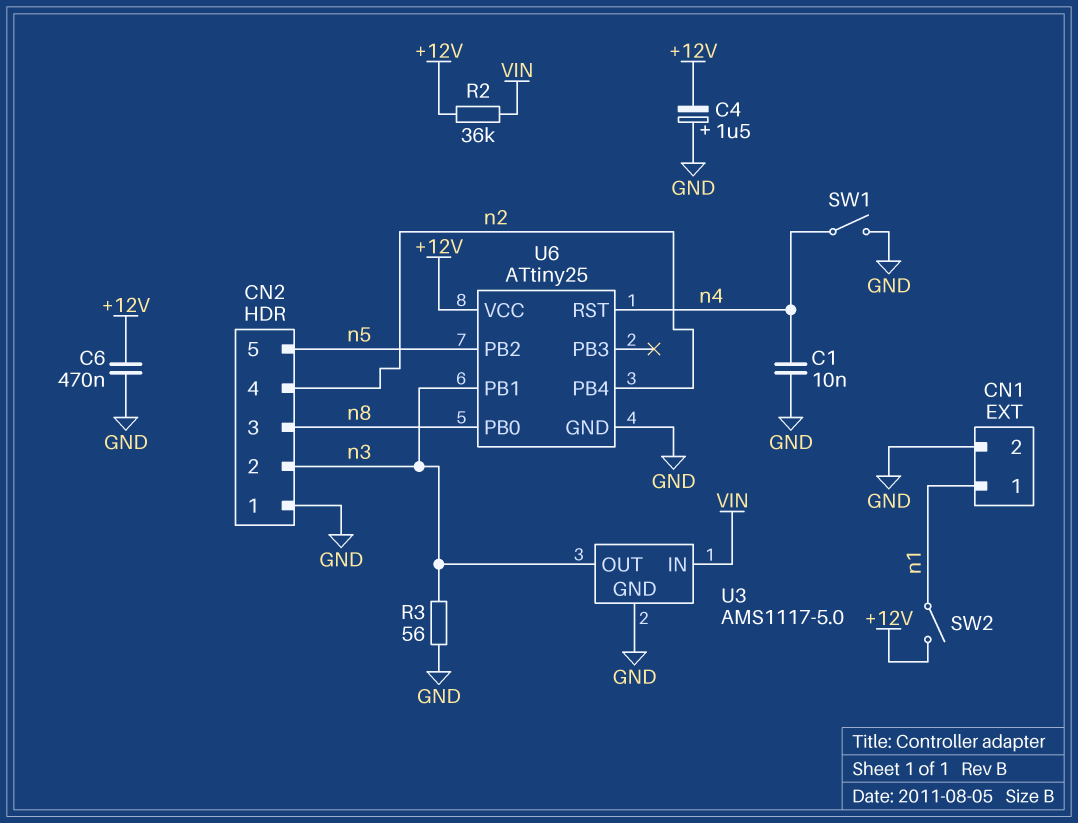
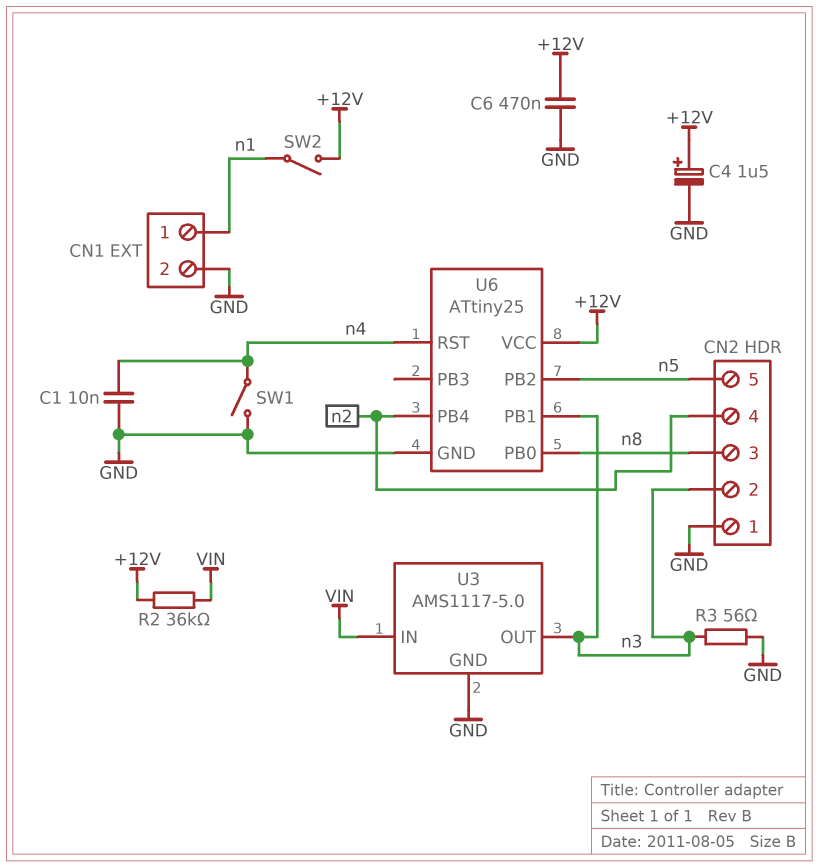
C4: 1.5uF (plus GND, minus +12V) -> 1.5uF (plus +12V, minus GND)

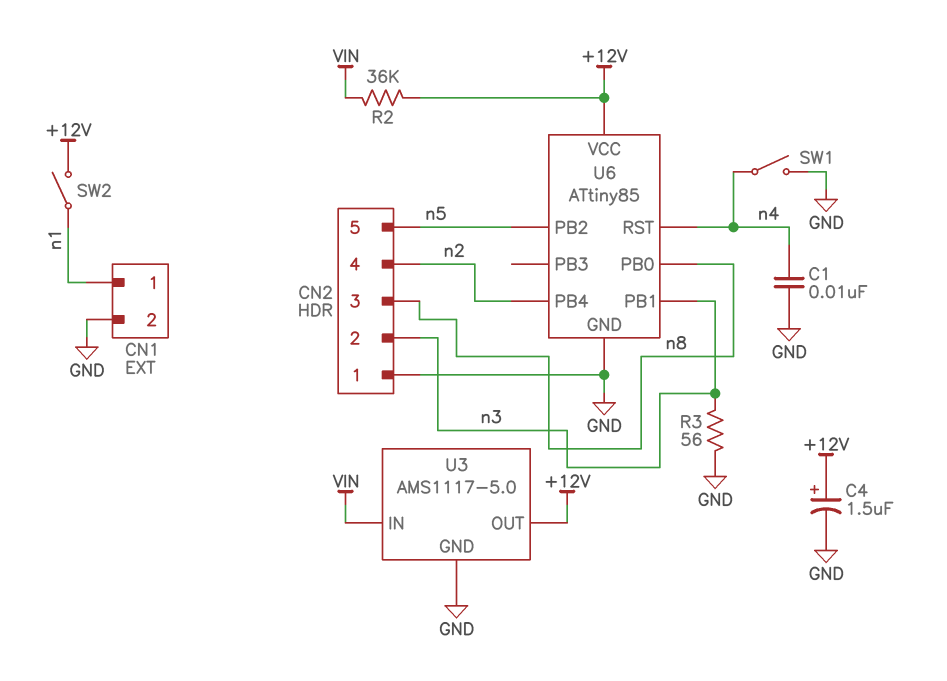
C6: 470nF (+12V, GND) -> none
U3 pin OUT: n3 -> +12V
U6: ATtiny25 -> ATtiny85

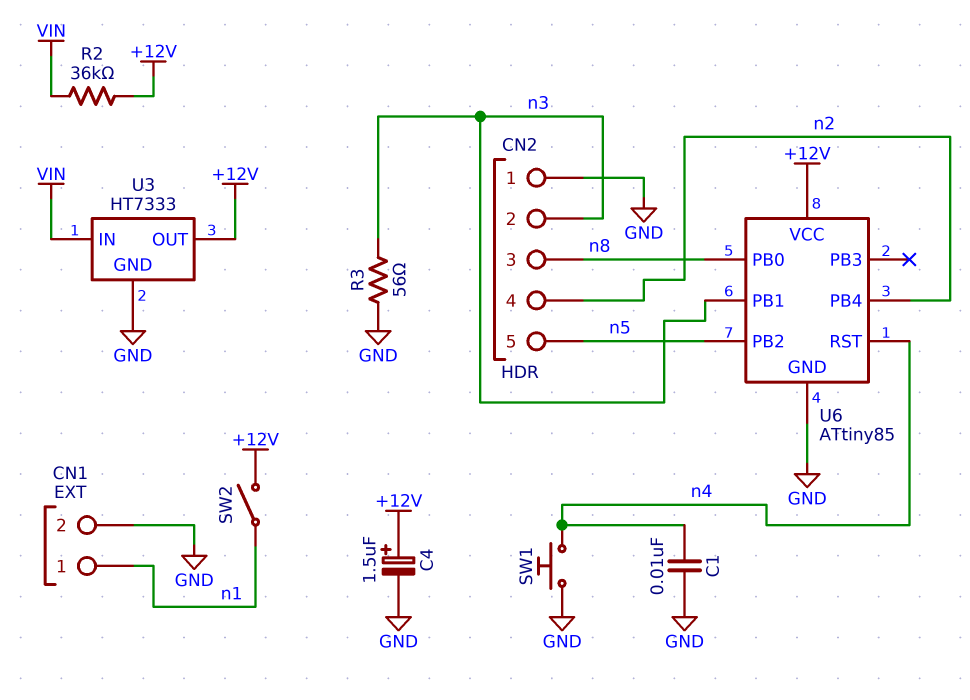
SW1: switch (GND, n4) -> button (GND, n4)
U3: AMS1117-5.0 -> HT7333

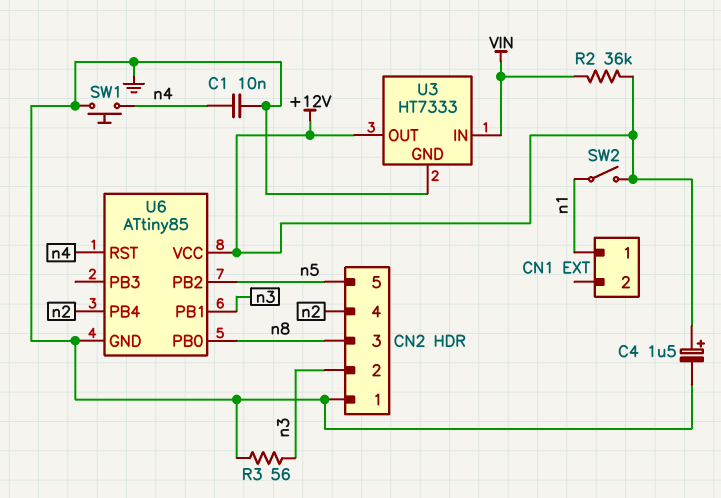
CN1 pin 2: GND -> none

